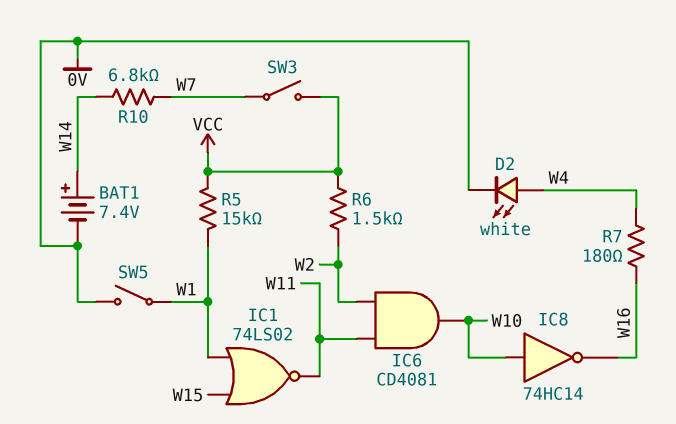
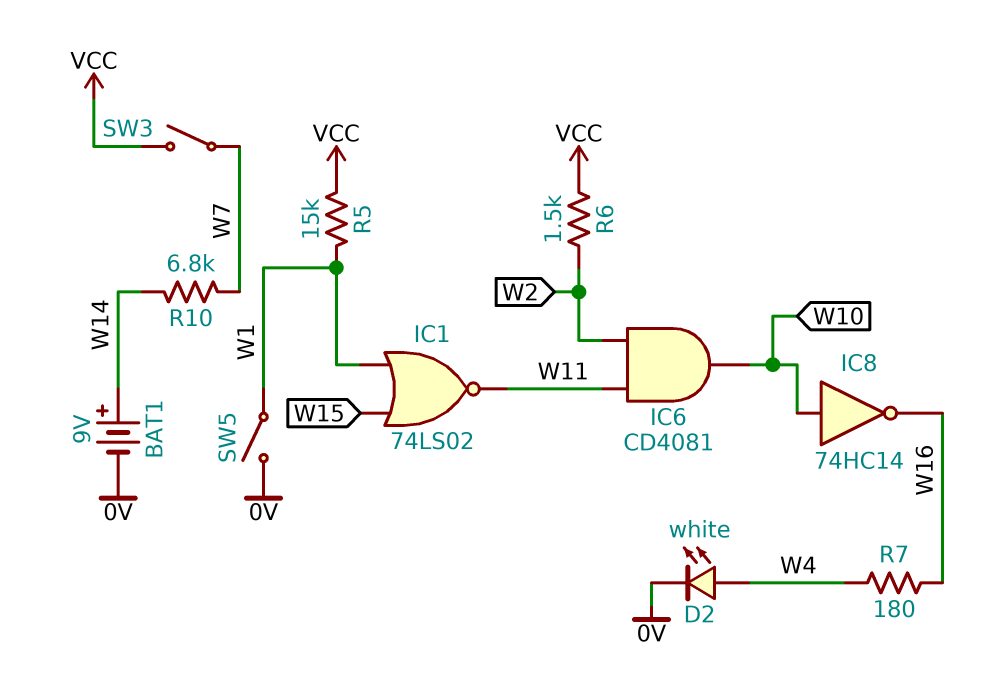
BAT1: 7.4V (plus W14, minus 0V) -> 9V (plus W14, minus 0V)

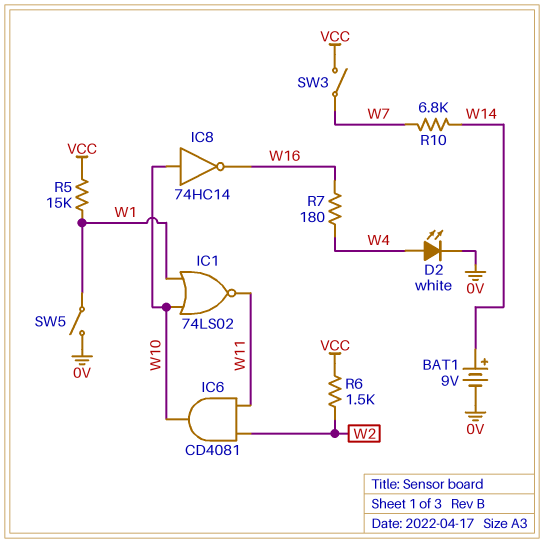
IC1: NOR 74LS02 (in W1, in W15, out W11) -> NOR 74LS02 (in W1, in W10, out W11)

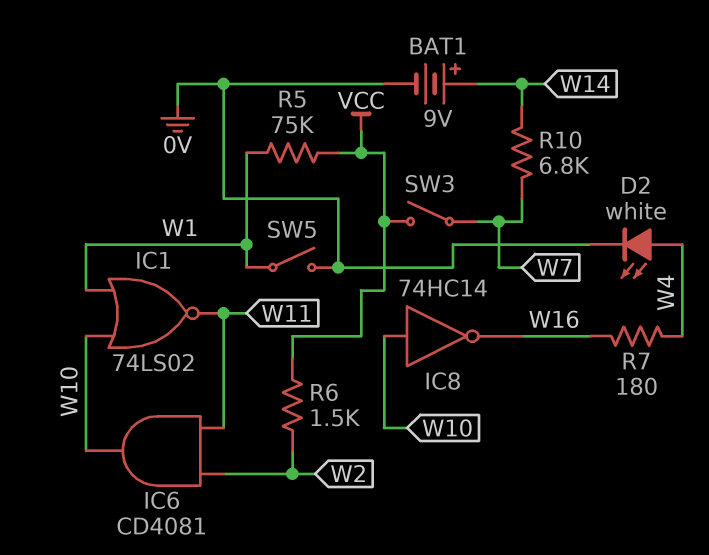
R5: 15k (VCC, W1) -> 75k (VCC, W1)

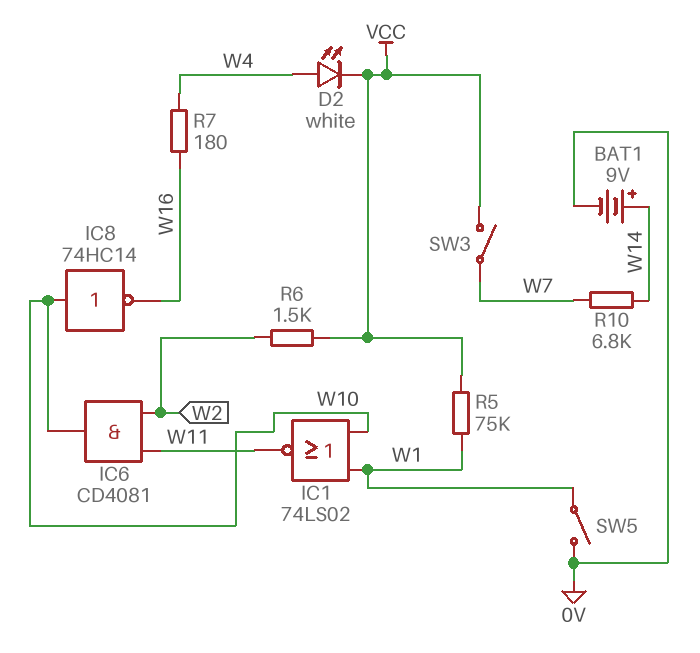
D2: LED white (A W4, K 0V) -> LED white (A W4, K VCC)

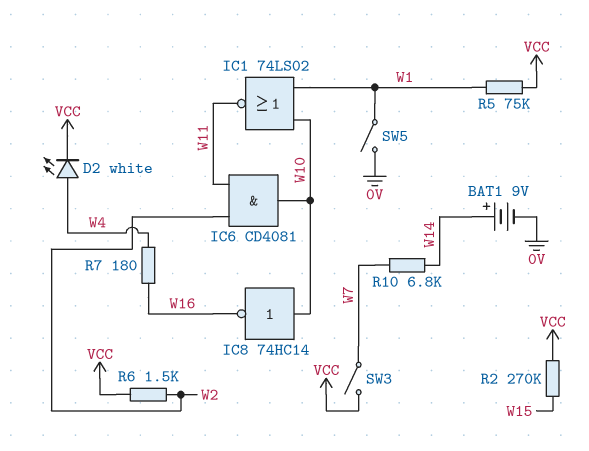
R2: none -> 270k (VCC, W15)

